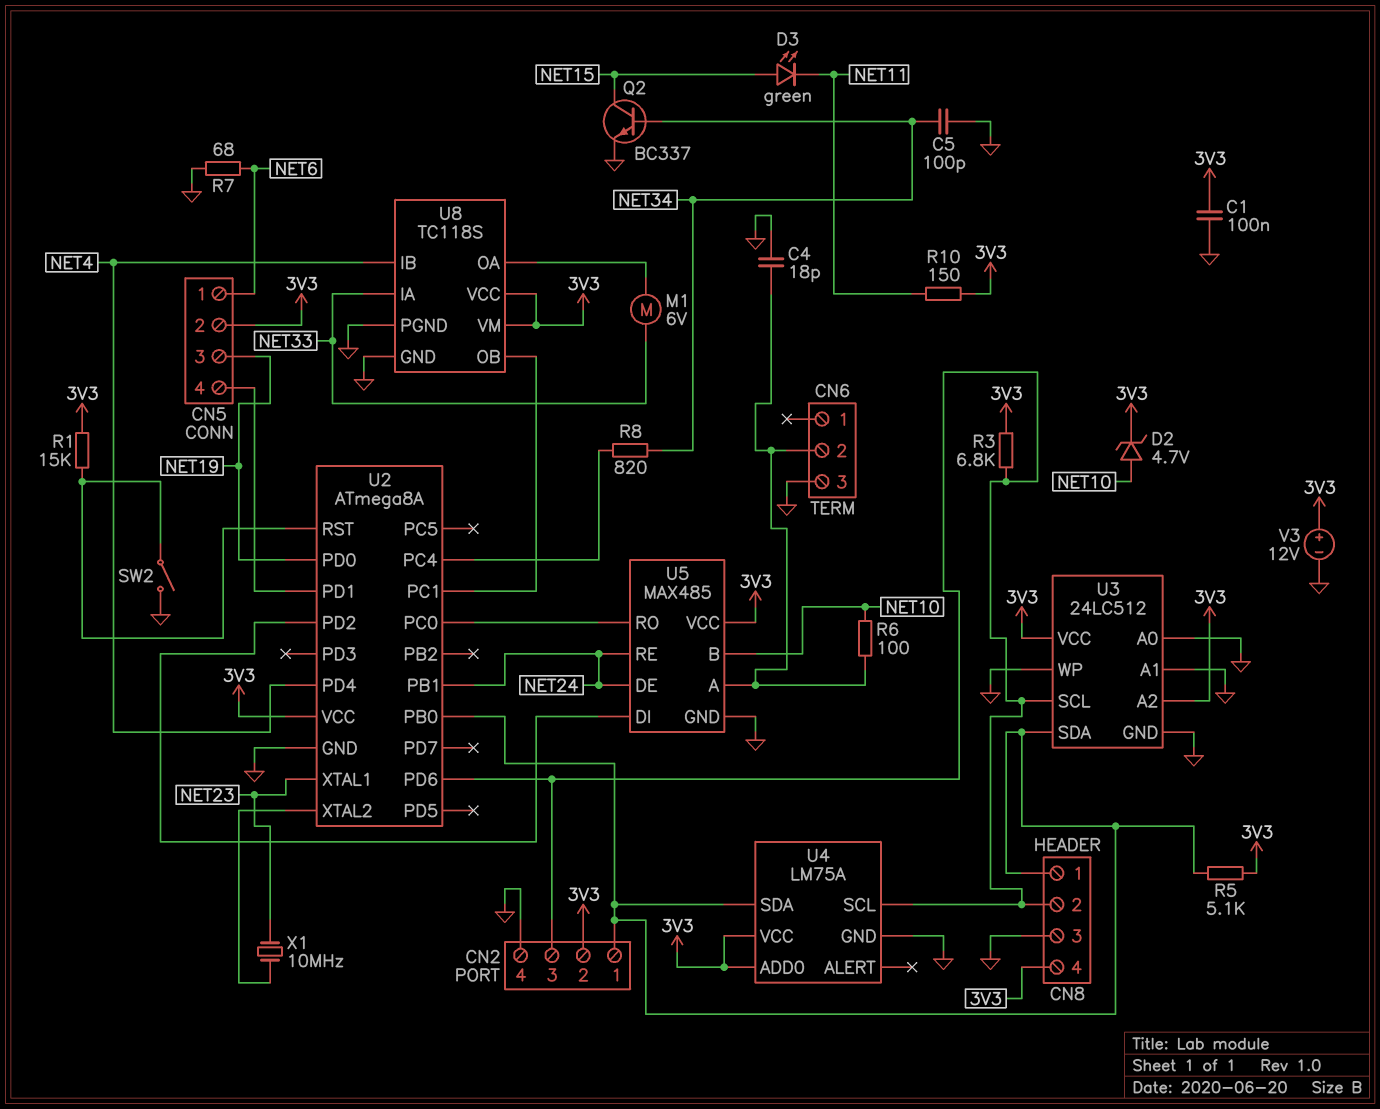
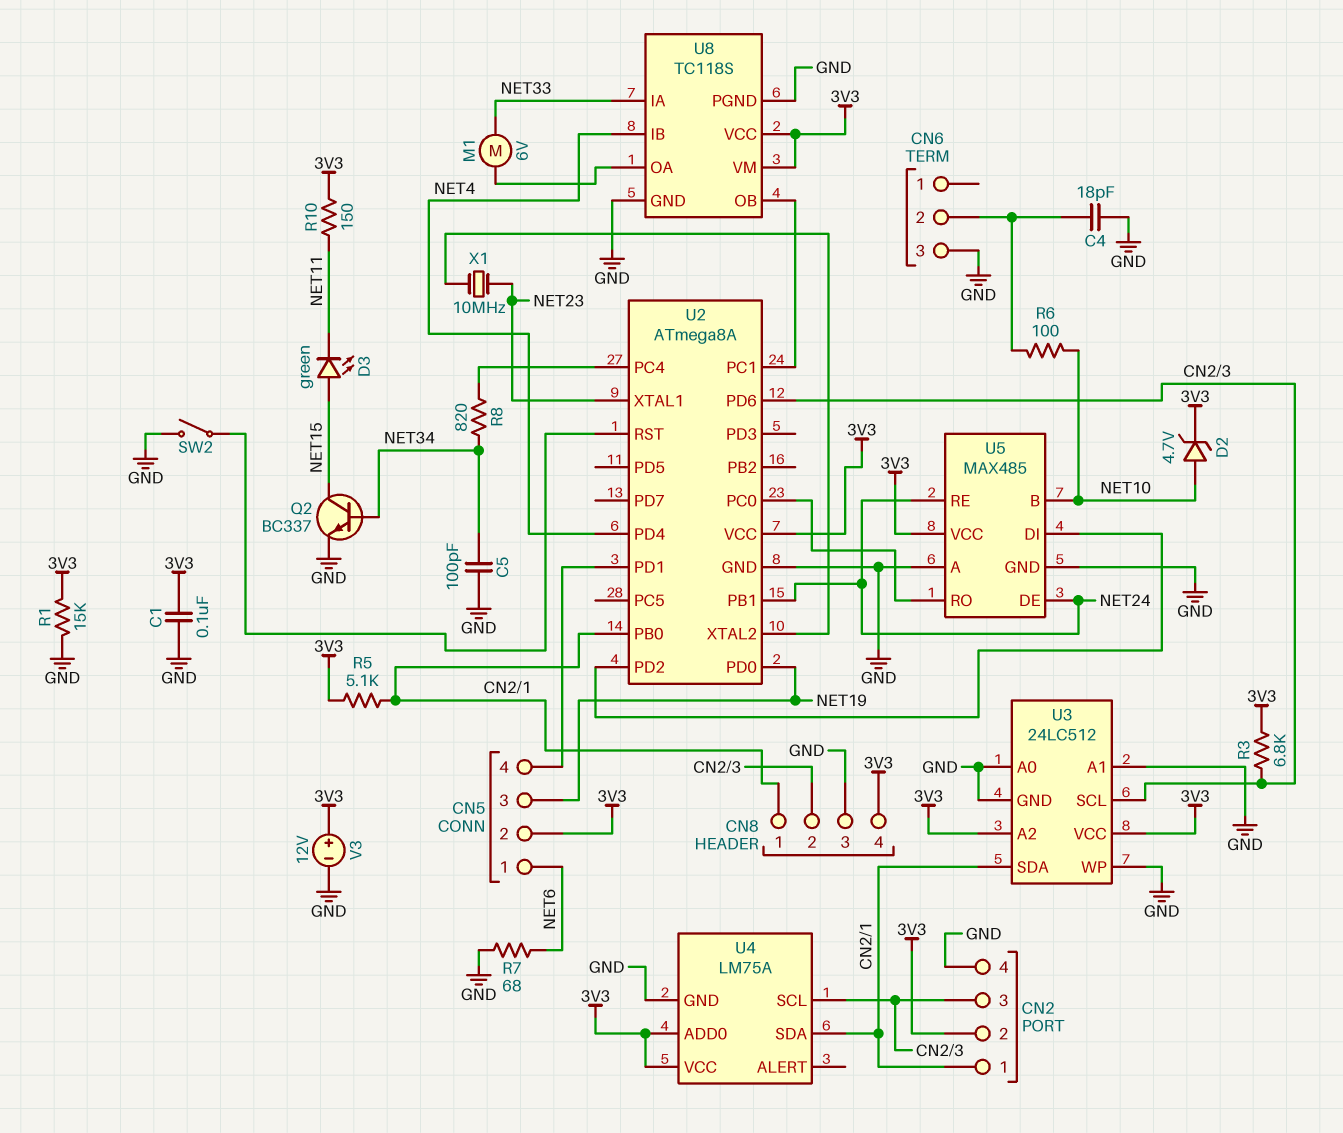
R1: 15k (3V3, U2/RST) -> 15k (3V3, GND)
U5 pin A: CN6/2 -> GND

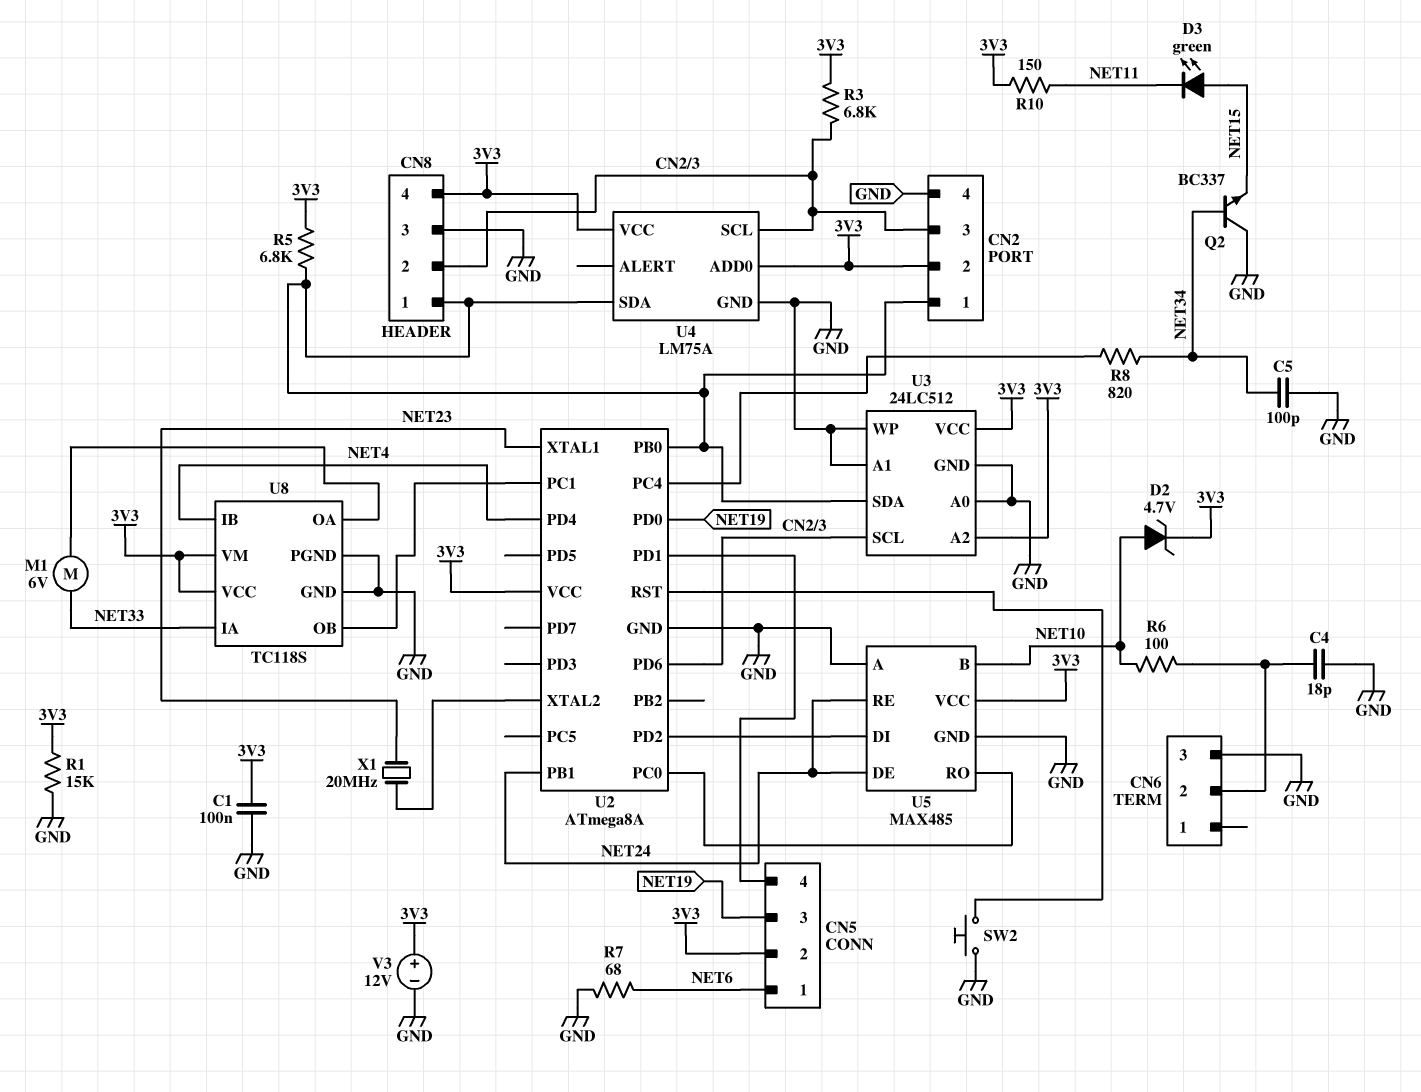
Q2: NPN BC337 (B NET34, C NET15, E GND) -> NPN BC337 (B NET34, C GND, E NET15)
R5: 5.1k (3V3, CN2/1) -> 6.8k (3V3, CN2/1)
SW2: switch (GND, U2/RST) -> button (GND, U2/RST)
X1: 10MHz (NET23, U2/XTAL2) -> 20MHz (NET23, U2/XTAL2)

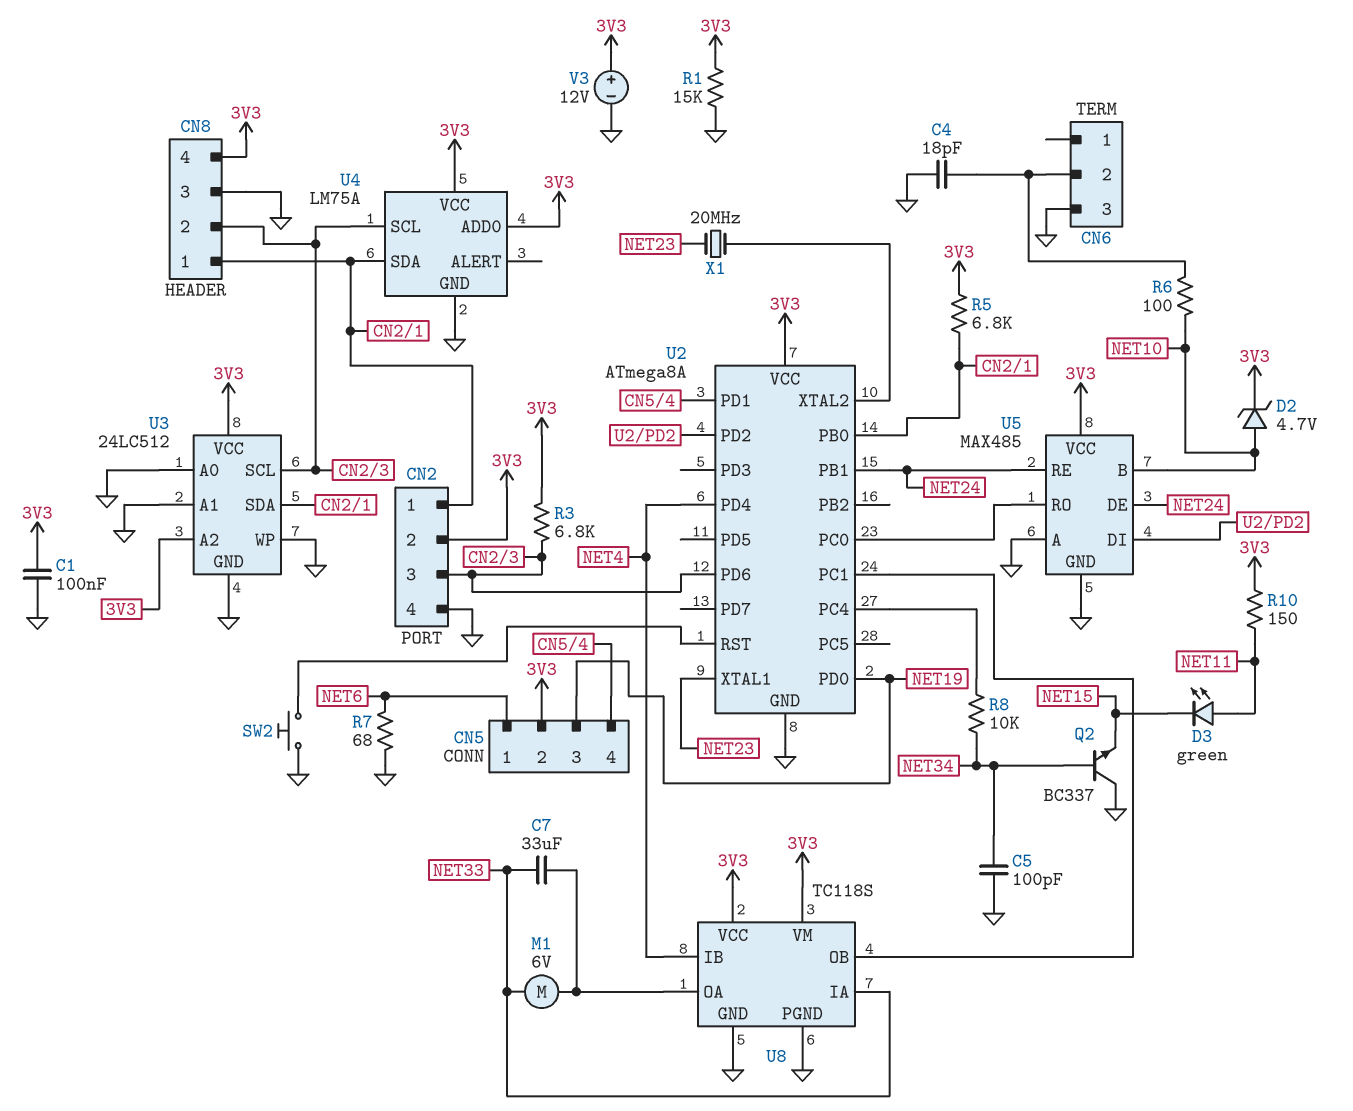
C7: none -> 33uF (NET33, U8/OA)
D3: LED green (A NET15, K NET11) -> LED green (A NET11, K NET15)
R8: 820 (NET34, U2/PC4) -> 10k (NET34, U2/PC4)

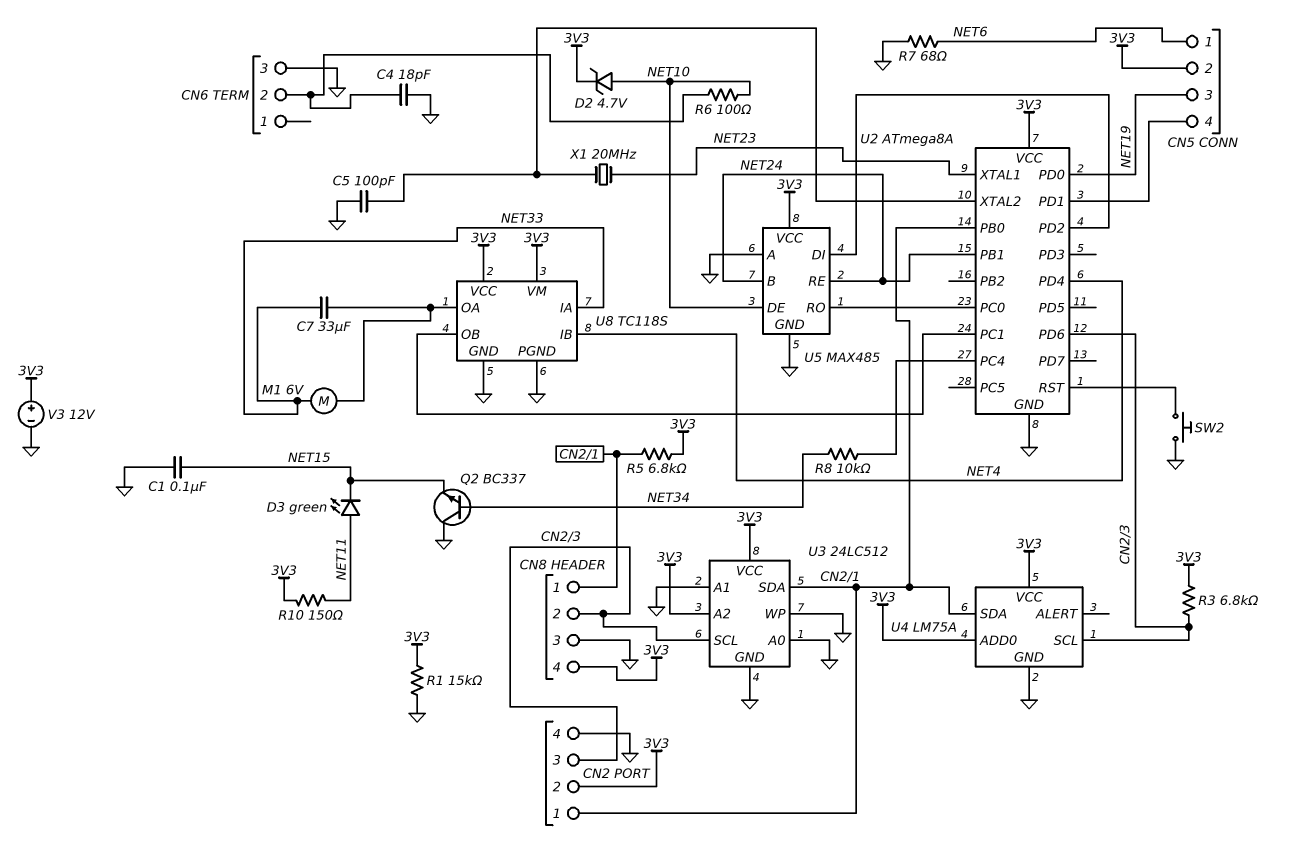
C1: 100nF (3V3, GND) -> 100nF (GND, NET15)
C5: 100pF (GND, NET34) -> 100pF (GND, U2/XTAL2)
U5 pin B: NET10 -> NET24
U5 pin DE: NET24 -> NET10

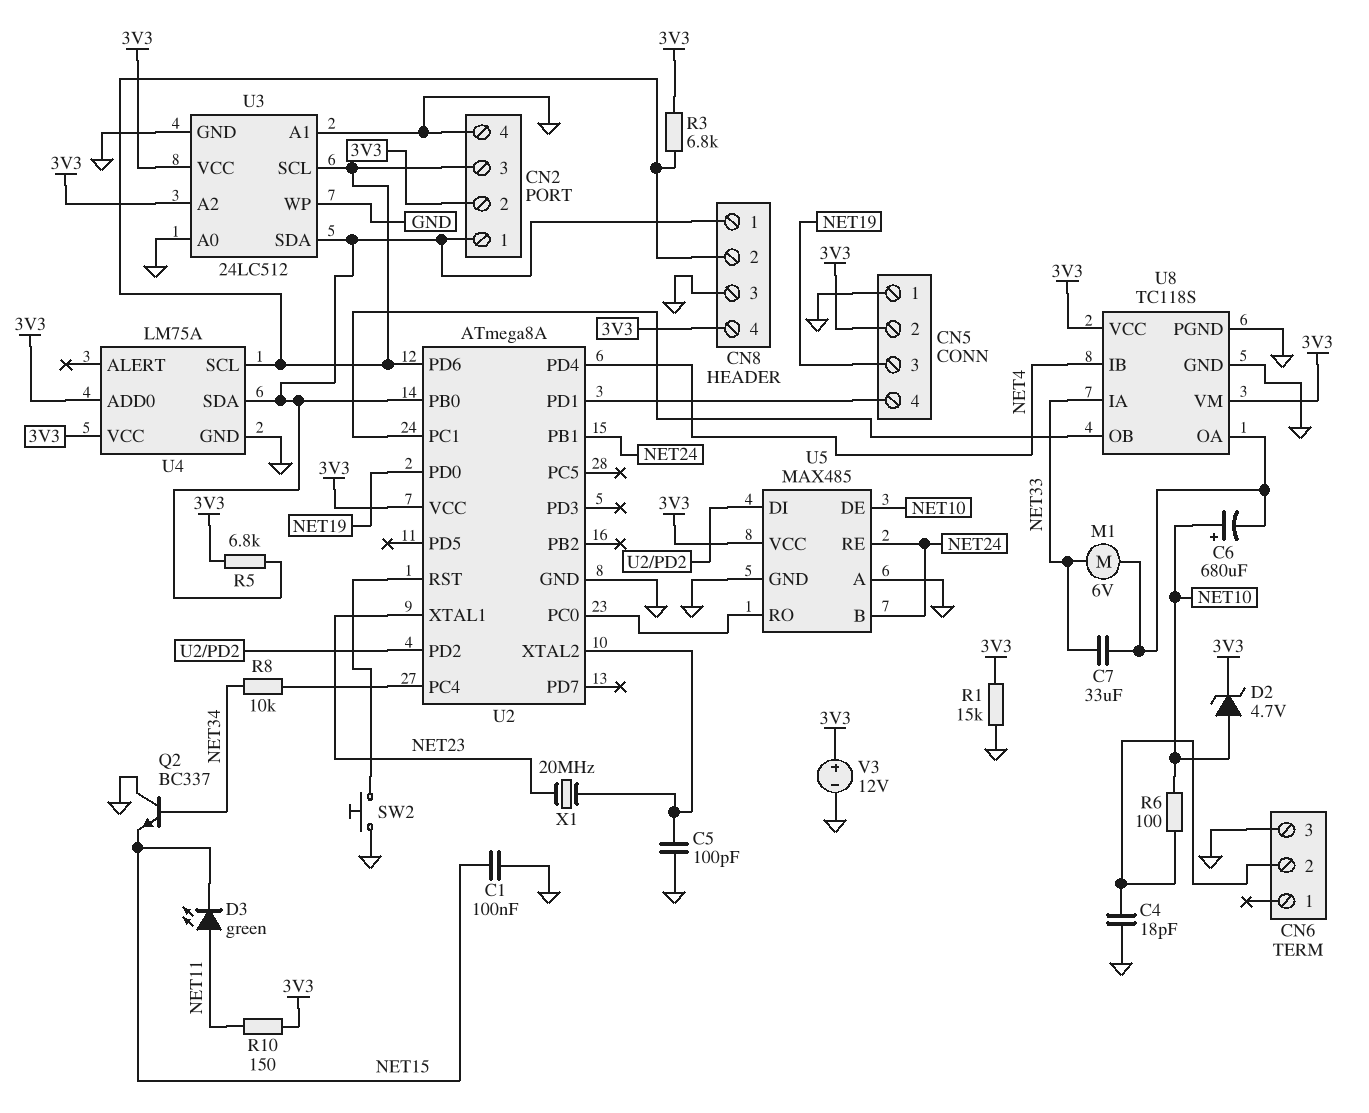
C6: none -> 680uF (plus NET10, minus U8/OA)
CN5 pin 1: NET6 -> GND
R7: 68 (GND, NET6) -> none

